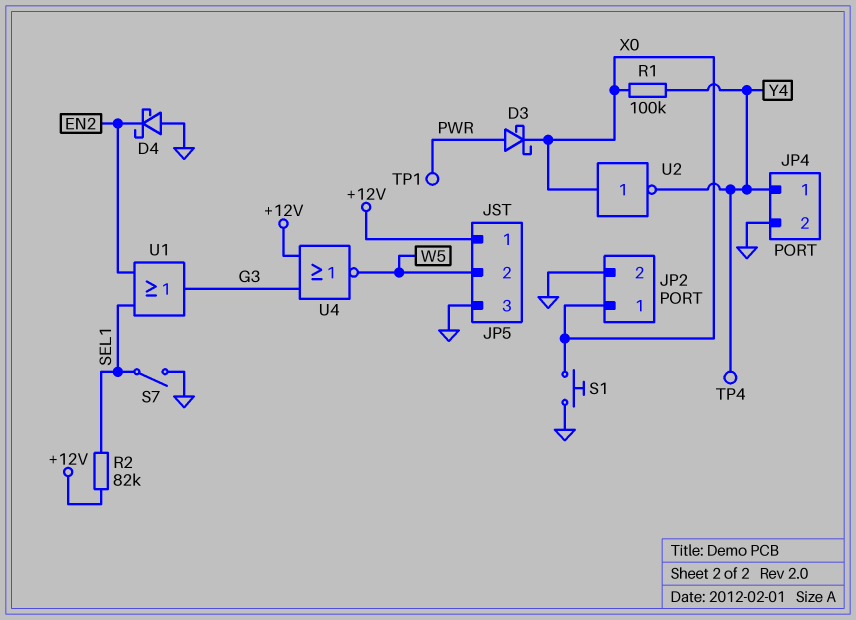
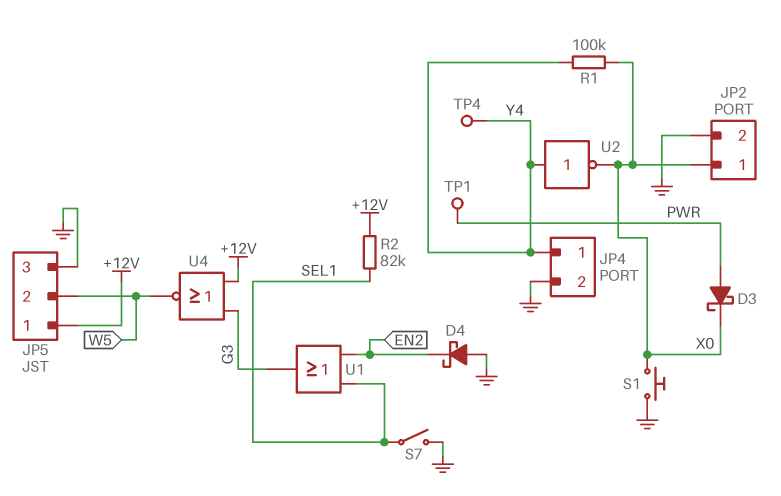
U2: NOT (in X0, out Y4) -> NOT (in Y4, out X0)

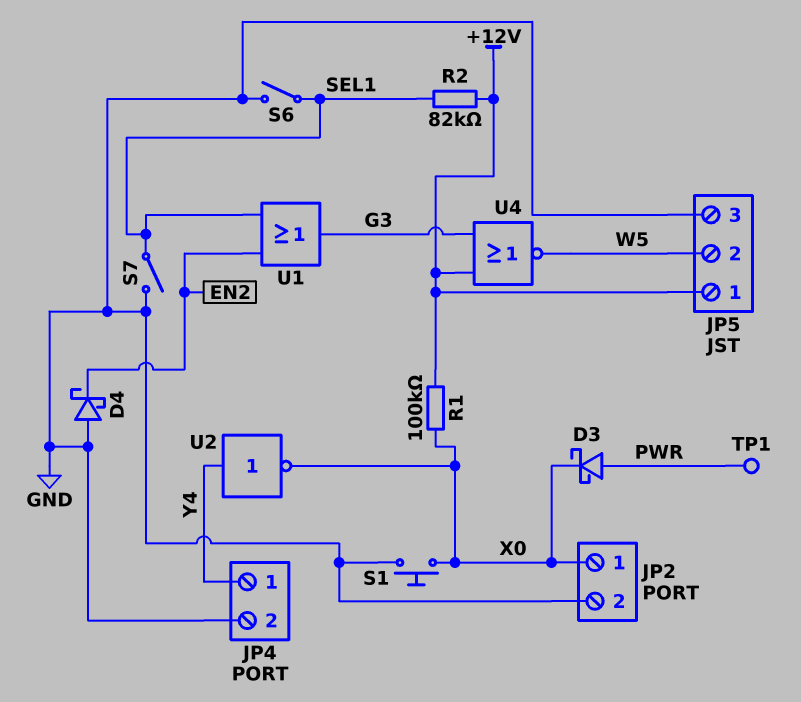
R1: 100k (X0, Y4) -> 100k (+12V, X0)
S6: none -> switch (GND, SEL1)
TP4: test point (Y4) -> none

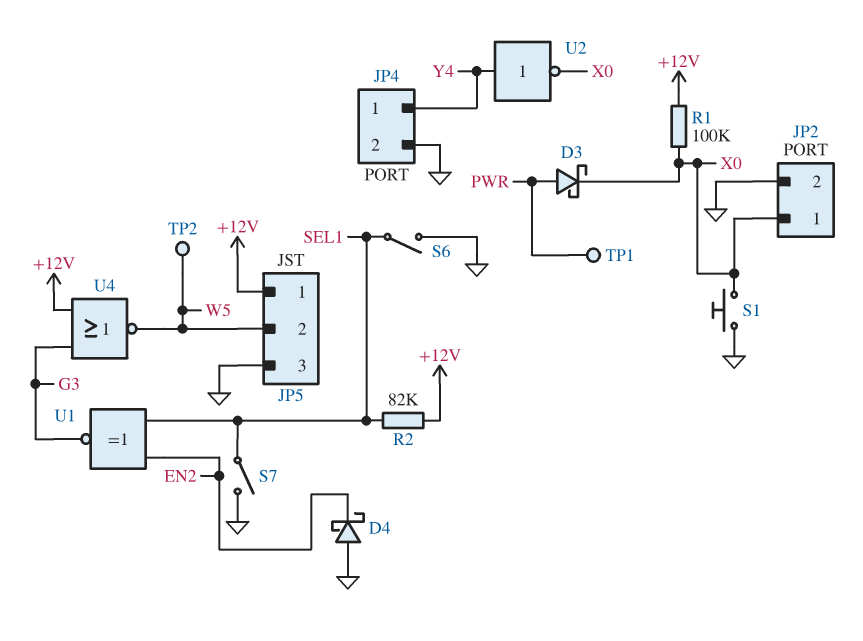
TP2: none -> test point (W5)
U1: OR (in EN2, in SEL1, out G3) -> XNOR (in EN2, in SEL1, out G3)

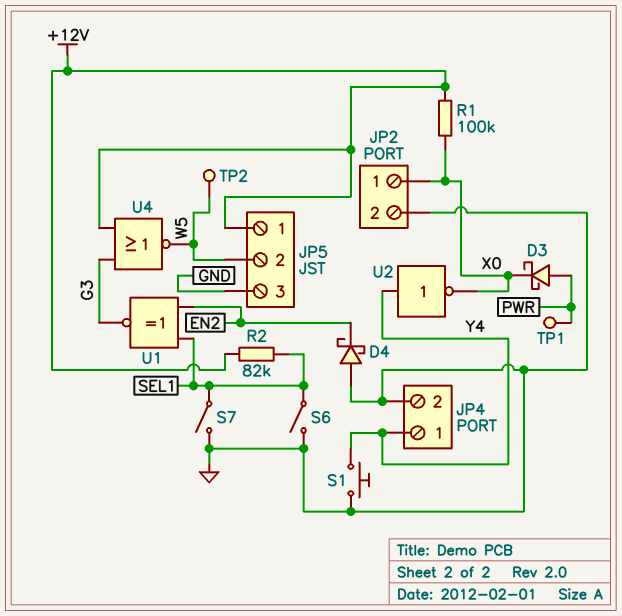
S1: button (GND, X0) -> button (GND, Y4)

